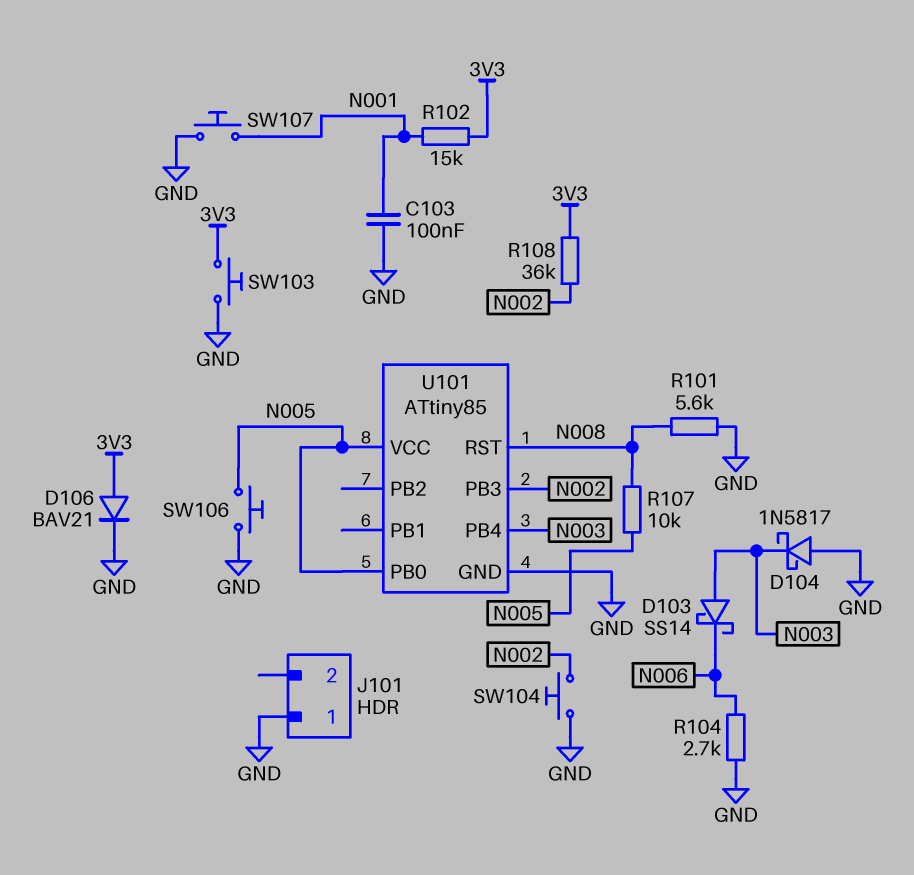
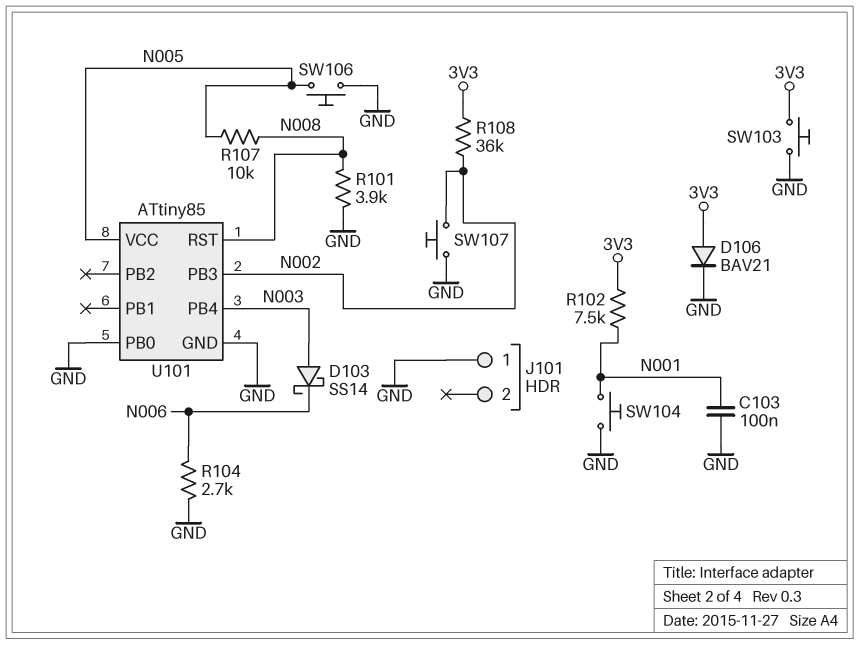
D104: schottky 1N5817 (A GND, K N003) -> none
R101: 5.6k (GND, N008) -> 3.9k (GND, N008)
R102: 15k (3V3, N001) -> 7.5k (3V3, N001)
SW104: button (GND, N002) -> button (GND, N001)
SW107: button (GND, N001) -> button (GND, N002)
U101 pin PB0: N005 -> GND

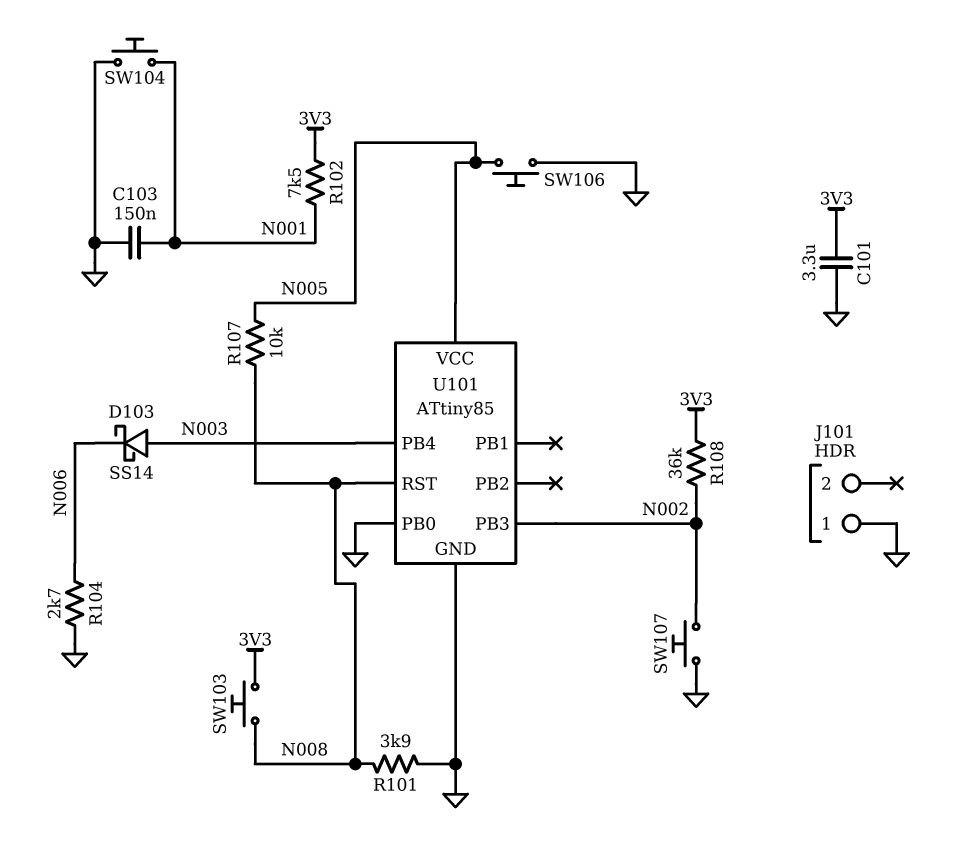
C101: none -> 3.3uF (3V3, GND)
C103: 100nF (GND, N001) -> 150nF (GND, N001)
D106: diode BAV21 (A 3V3, K GND) -> none
SW103: button (3V3, GND) -> button (3V3, N008)

